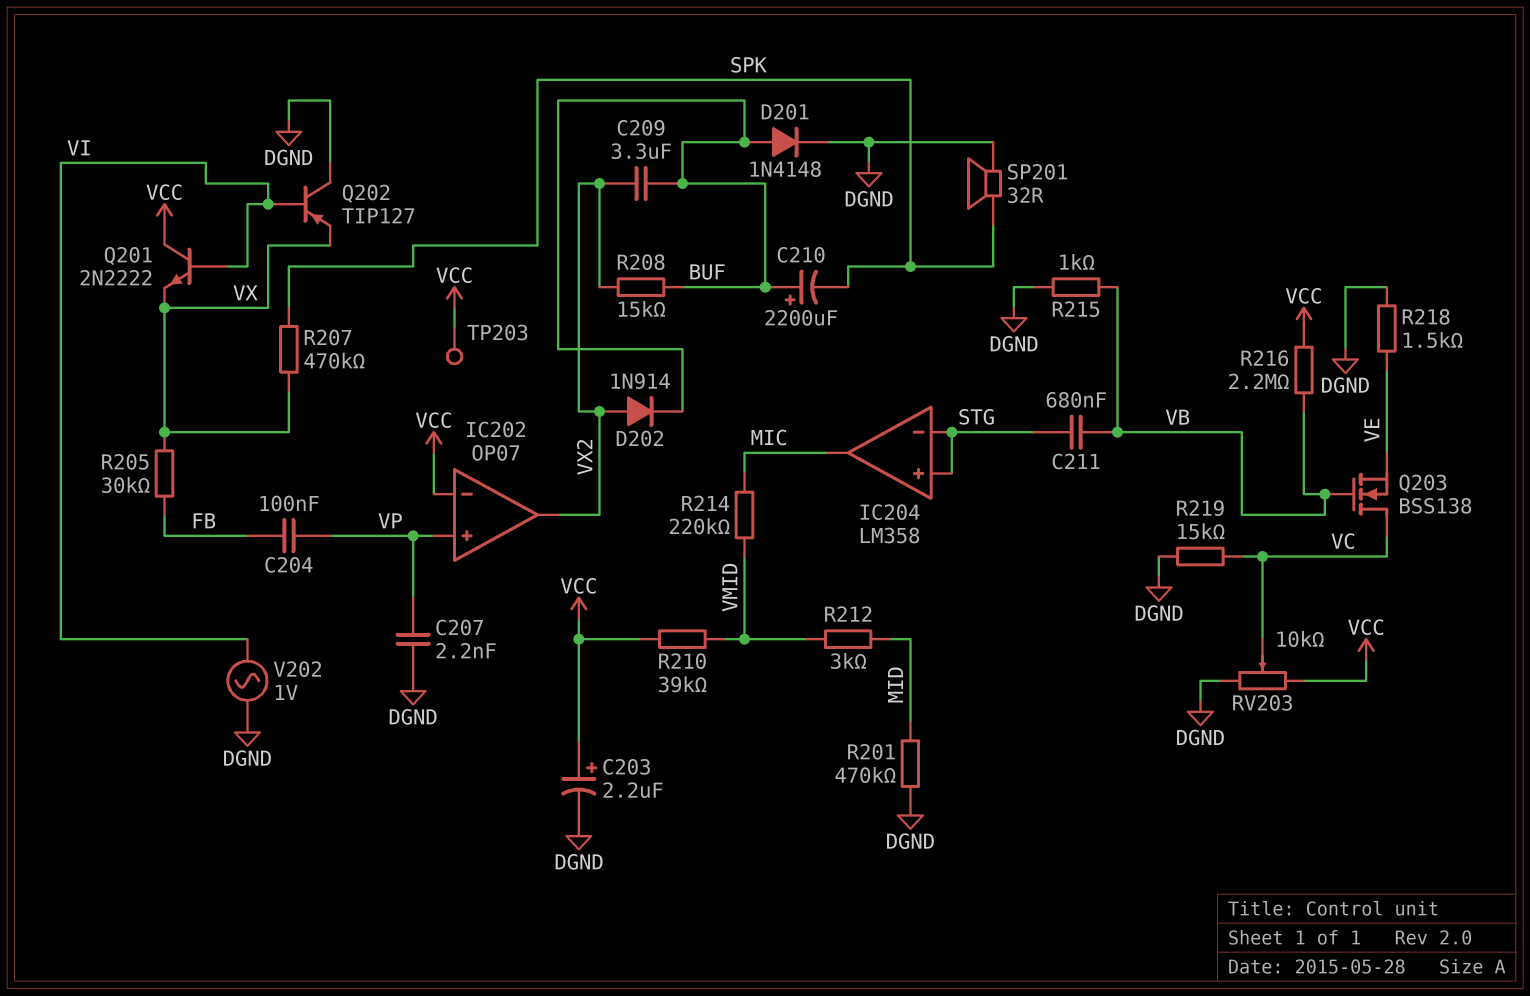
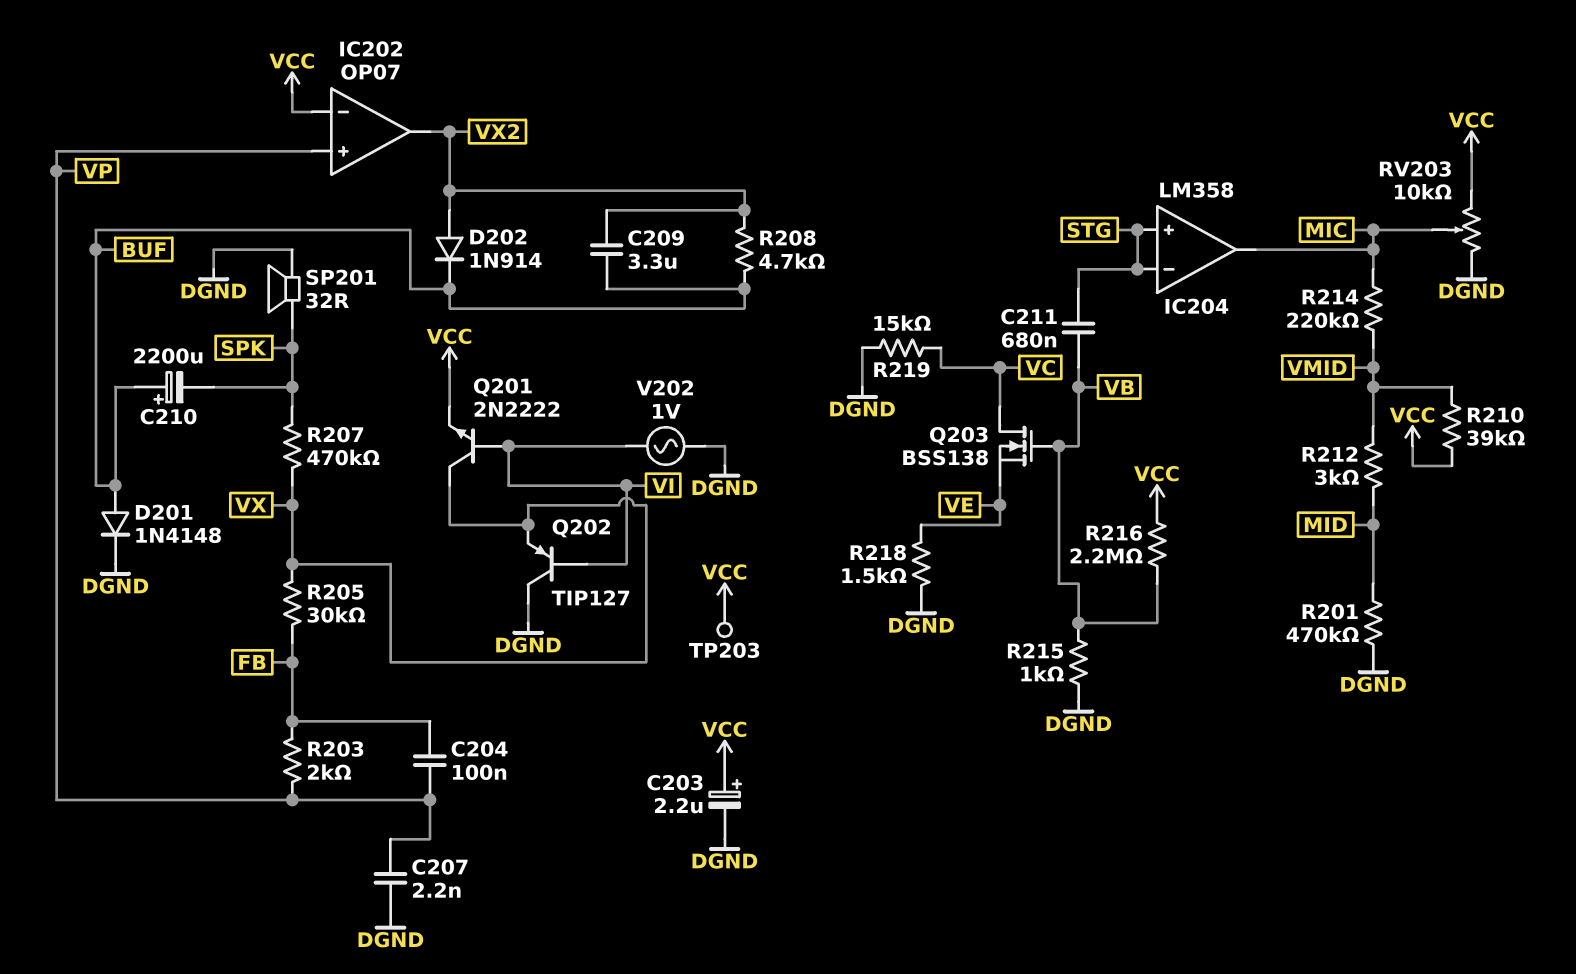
Q201: NPN 2N2222 (B VI, C VCC, E VX) -> NPN 2N2222 (B VI, C VX, E VCC)
R203: none -> 2k (FB, VP)
R208: 15k (BUF, VX2) -> 4.7k (BUF, VX2)
RV203: 10k (DGND, VCC, wiper VC) -> 10k (DGND, VCC, wiper MIC)

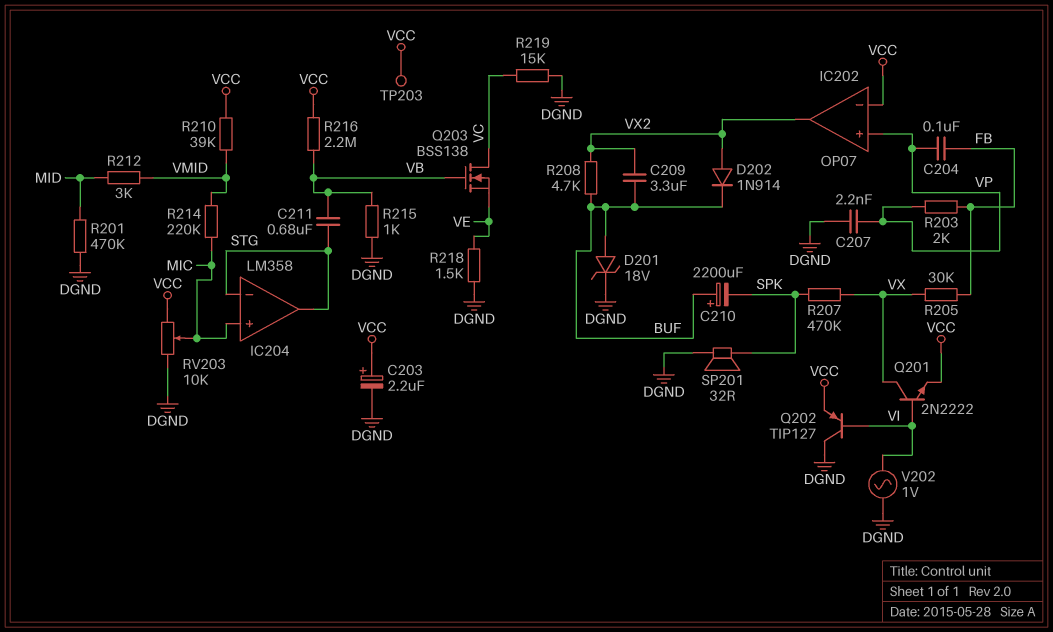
D201: diode 1N4148 (A BUF, K DGND) -> zener 18V (A BUF, K DGND)
IC204 pin in+: STG -> MIC
IC204 pin out: MIC -> STG
Q202: PNP TIP127 (B VI, C DGND, E VX) -> PNP TIP127 (B VI, C DGND, E VCC)

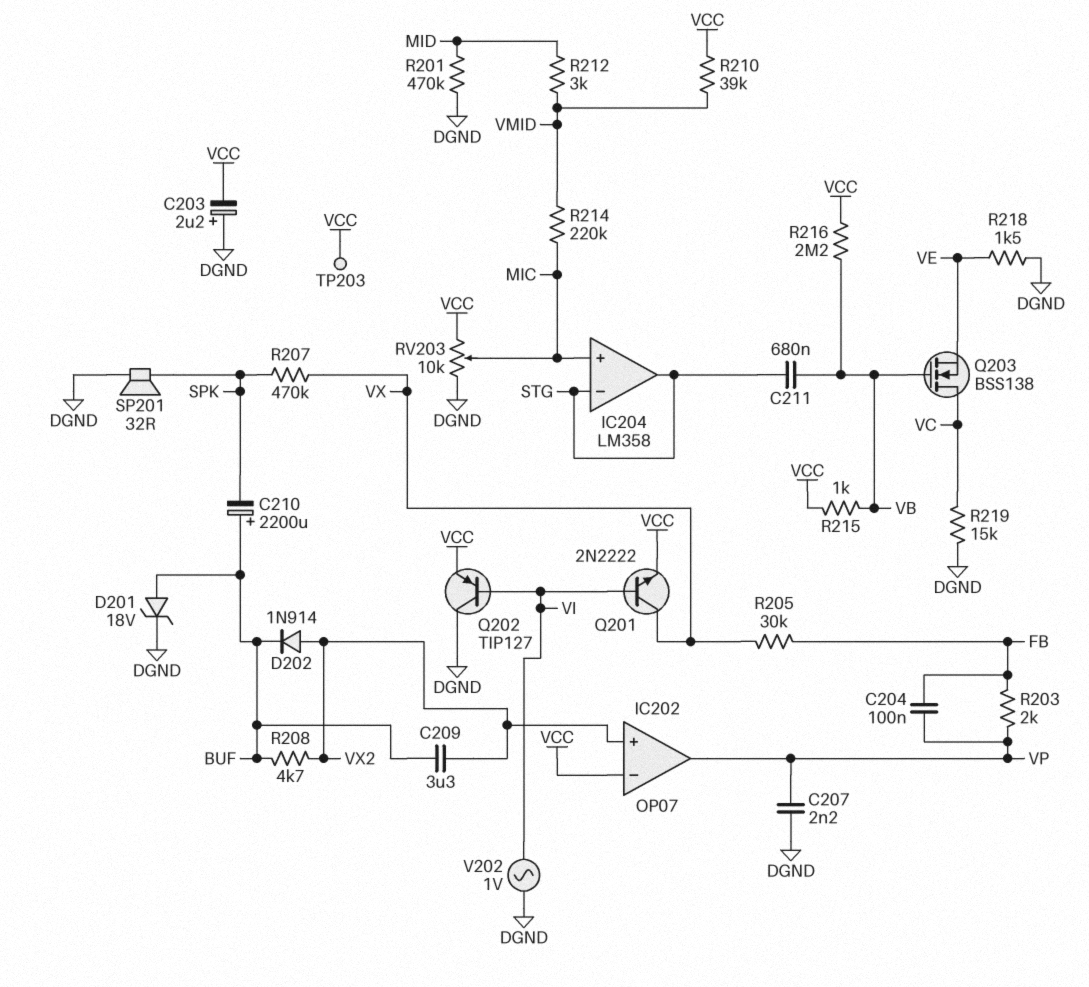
C203: 2.2uF (plus VCC, minus DGND) -> 2.2uF (plus DGND, minus VCC)
IC202 pin in+: VP -> VX2
IC202 pin out: VX2 -> VP
R215: 1k (DGND, VB) -> 1k (VB, VCC)

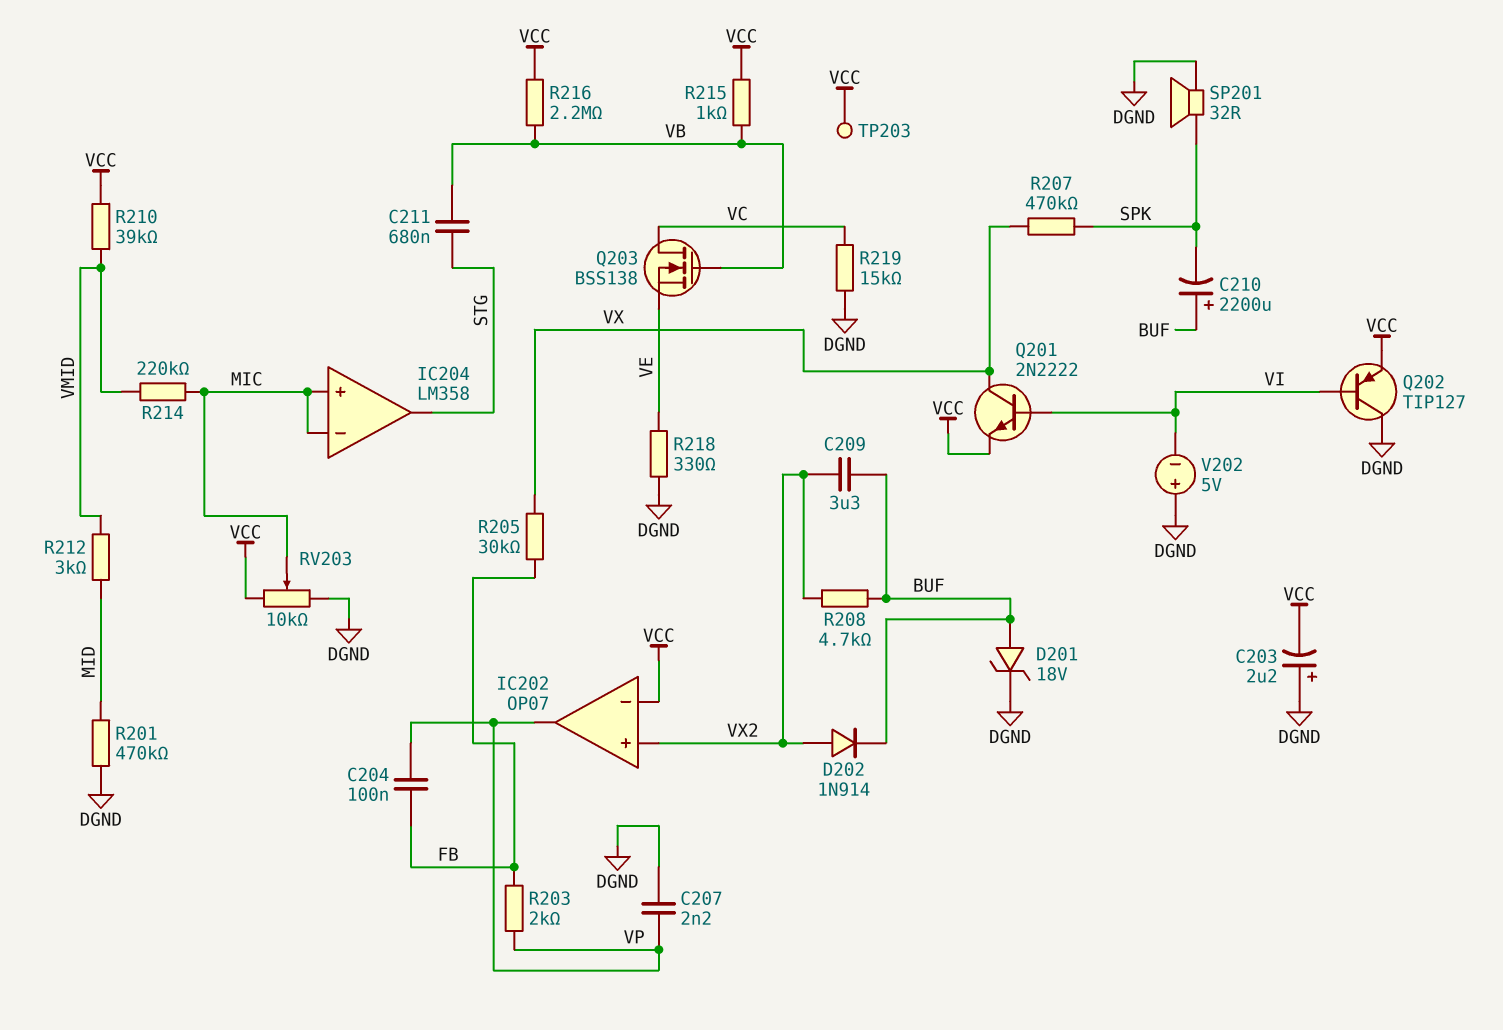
IC204 pin in-: STG -> MIC
R218: 1.5k (DGND, VE) -> 330 (DGND, VE)
V202: AC 1V (DGND, VI) -> 5V (plus DGND, minus VI)

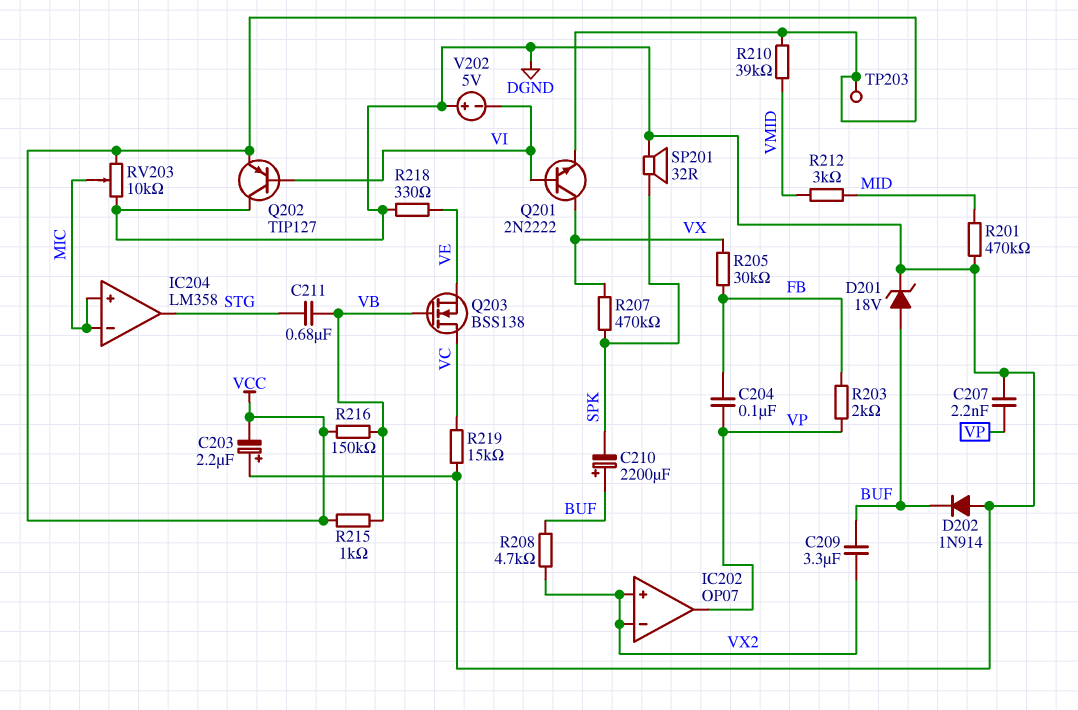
D202: diode 1N914 (A VX2, K BUF) -> diode 1N914 (A DGND, K BUF)
IC202 pin in-: VCC -> VX2
R214: 220k (MIC, VMID) -> none
R216: 2.2M (VB, VCC) -> 150k (VB, VCC)

